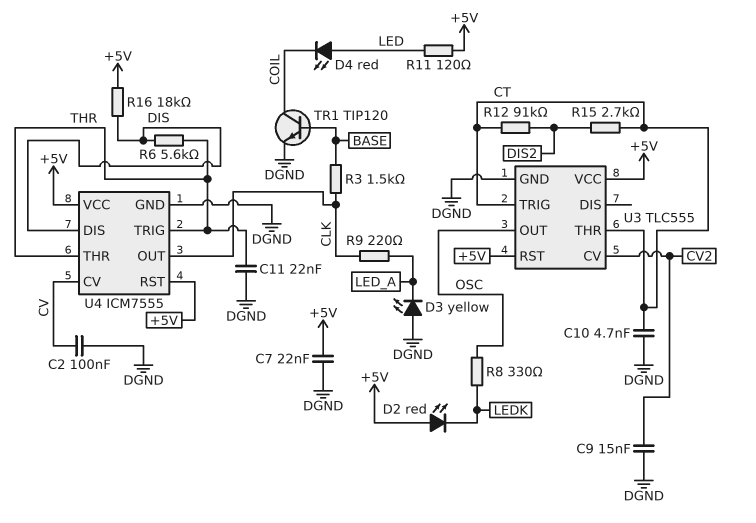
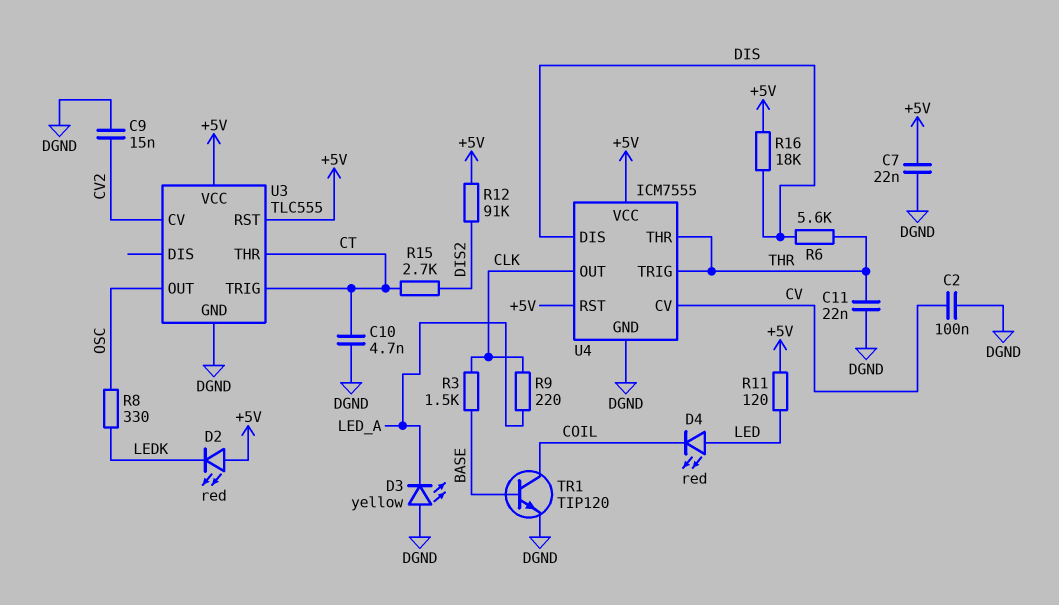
R12: 91k (CT, DIS2) -> 91k (+5V, DIS2)

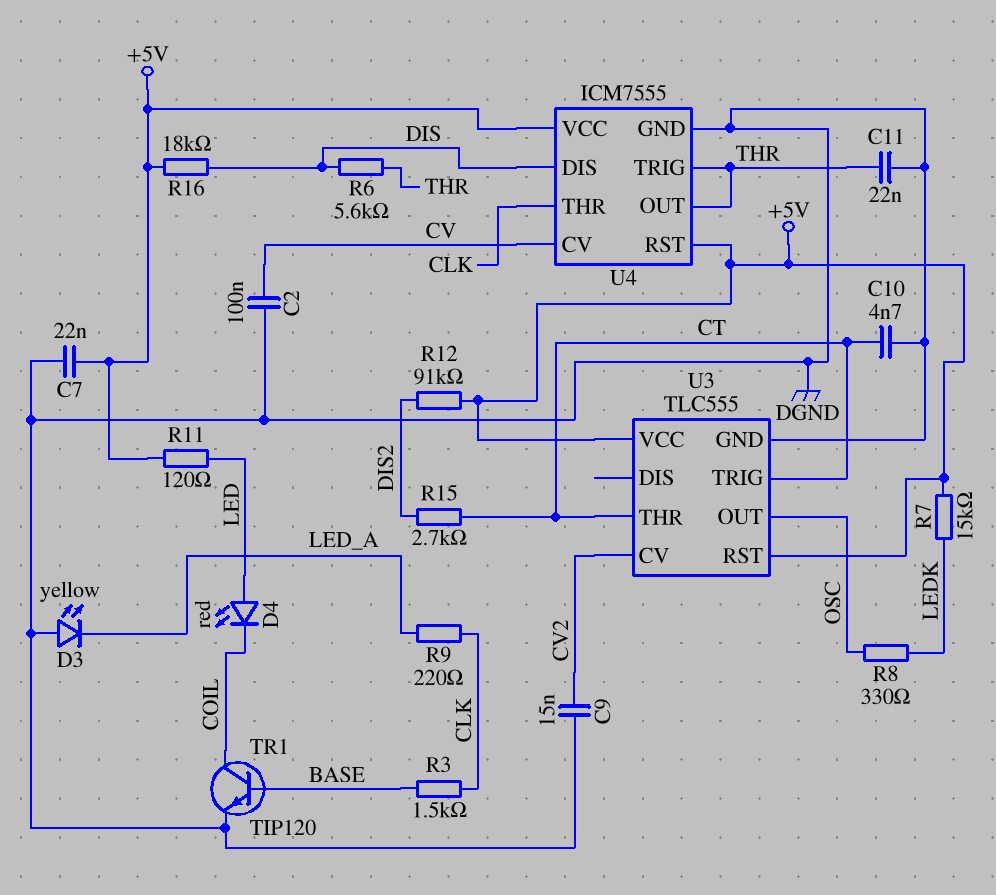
D2: LED red (A +5V, K LEDK) -> none
R7: none -> 15k (+5V, LEDK)
U4 pin OUT: CLK -> THR
U4 pin THR: THR -> CLK

